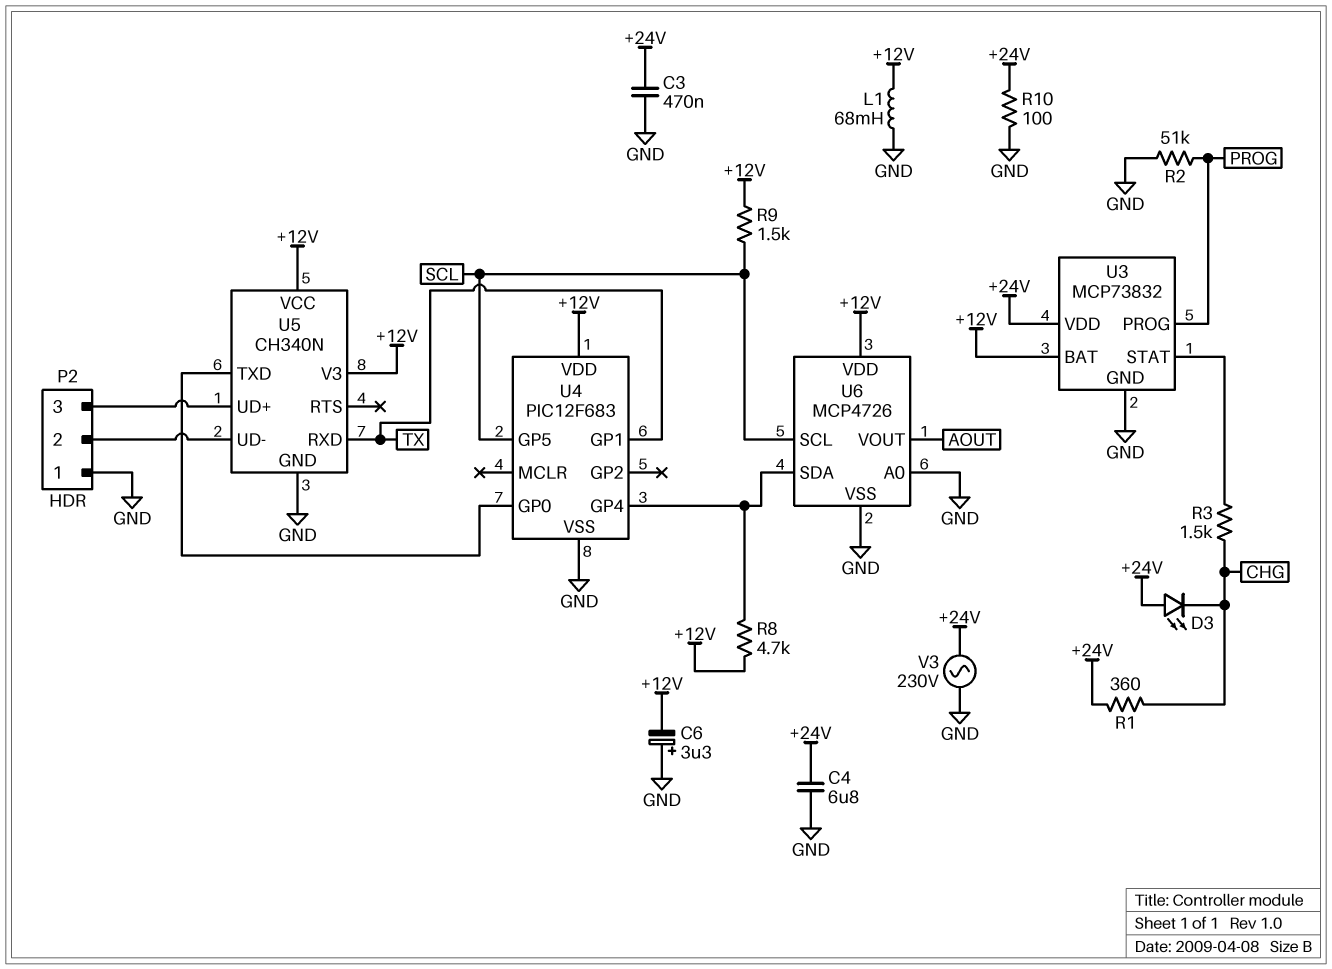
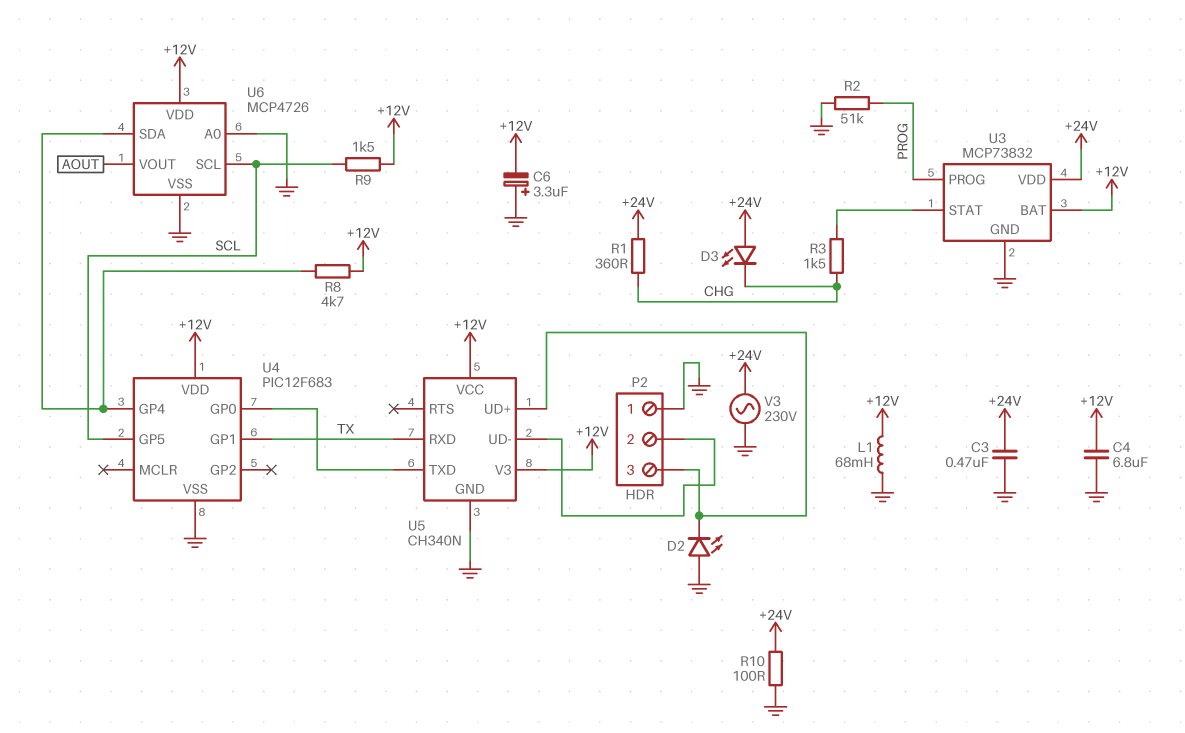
C4: 6.8uF (+24V, GND) -> 6.8uF (+12V, GND)
D2: none -> LED (A GND, K P2/3)

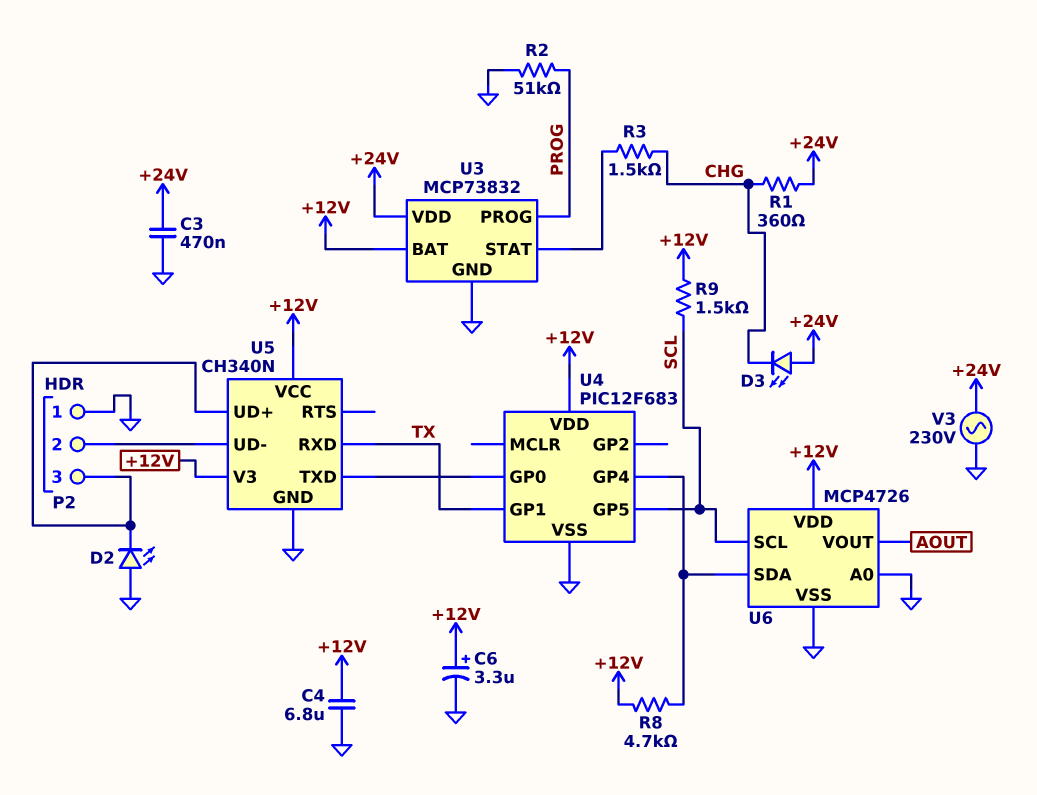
C6: 3.3uF (plus GND, minus +12V) -> 3.3uF (plus +12V, minus GND)
L1: 68mH (+12V, GND) -> none
R10: 100 (+24V, GND) -> none

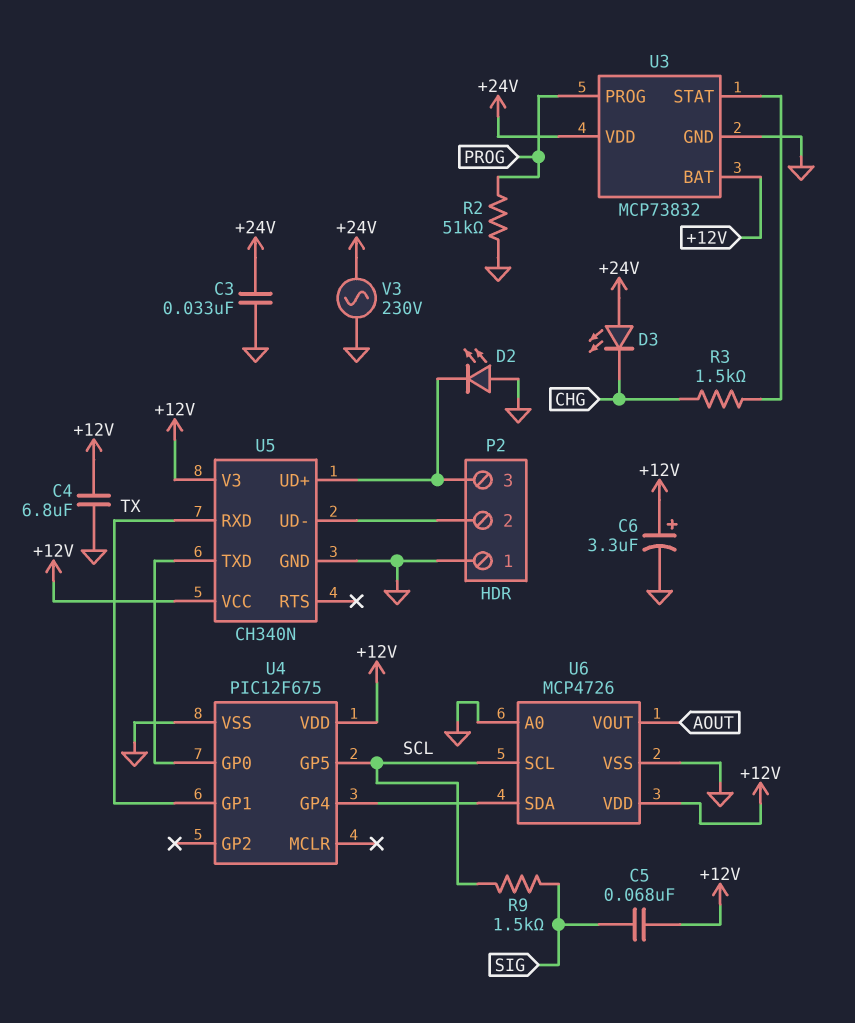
C3: 470nF (+24V, GND) -> 33nF (+24V, GND)
C5: none -> 68nF (+12V, SIG)
R1: 360 (+24V, CHG) -> none
R8: 4.7k (+12V, U4/GP4) -> none
R9: 1.5k (+12V, SCL) -> 1.5k (SCL, SIG)
U4: PIC12F683 -> PIC12F675

